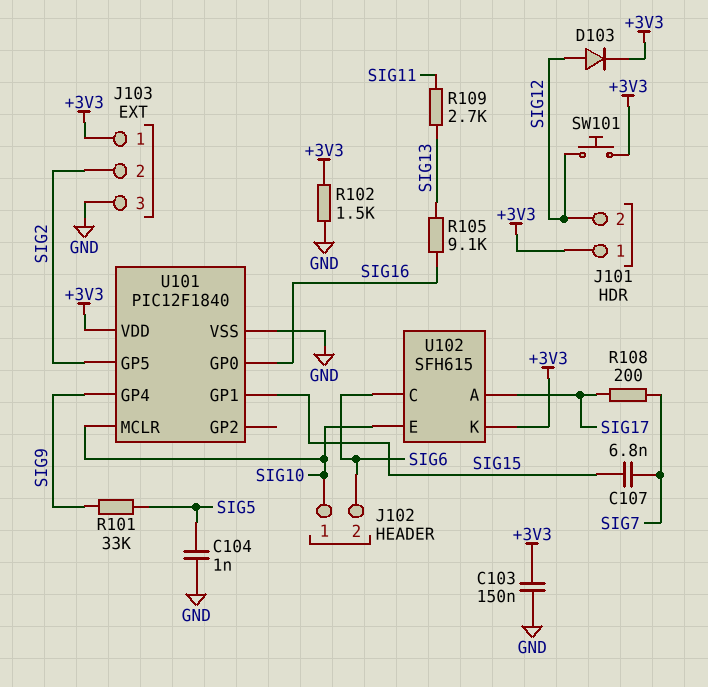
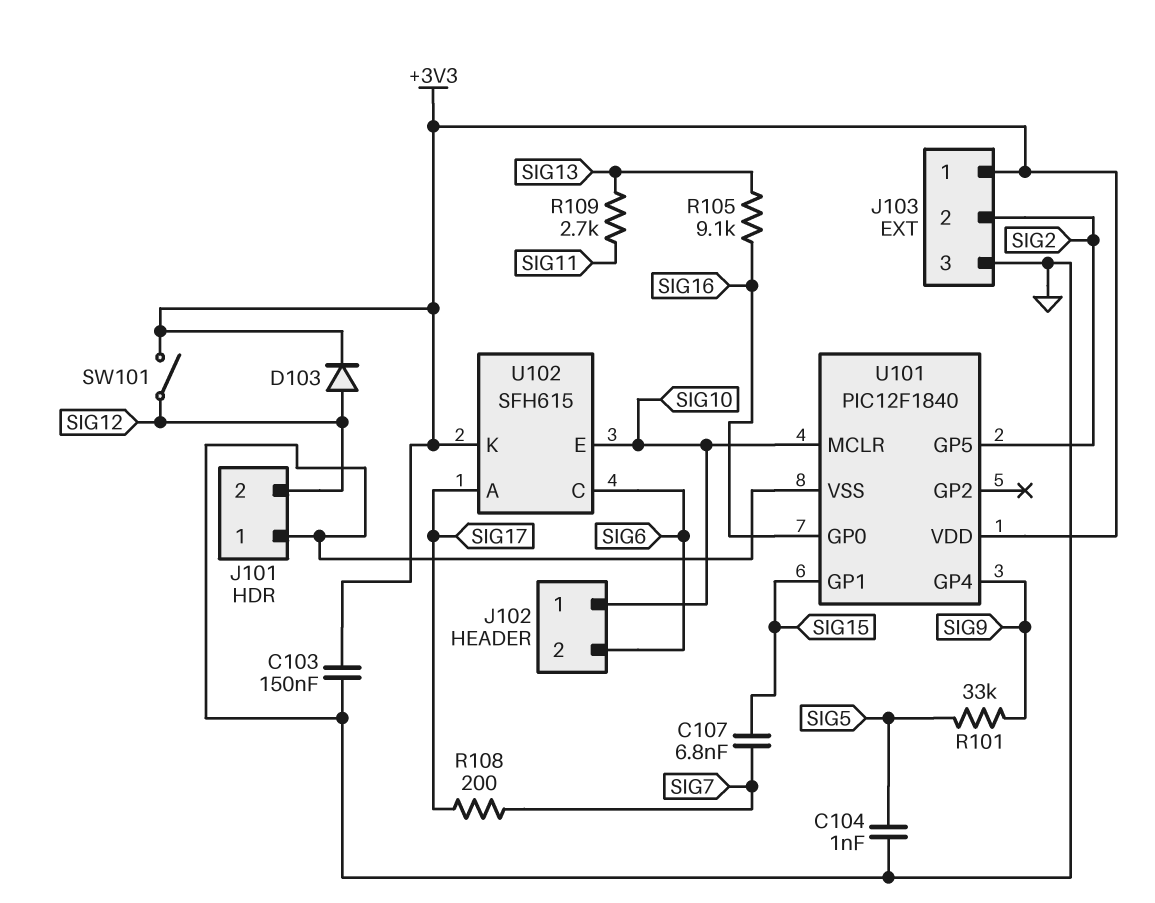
J101 pin 1: +3V3 -> GND
R102: 1.5k (+3V3, GND) -> none
SW101: button (+3V3, SIG12) -> switch (+3V3, SIG12)

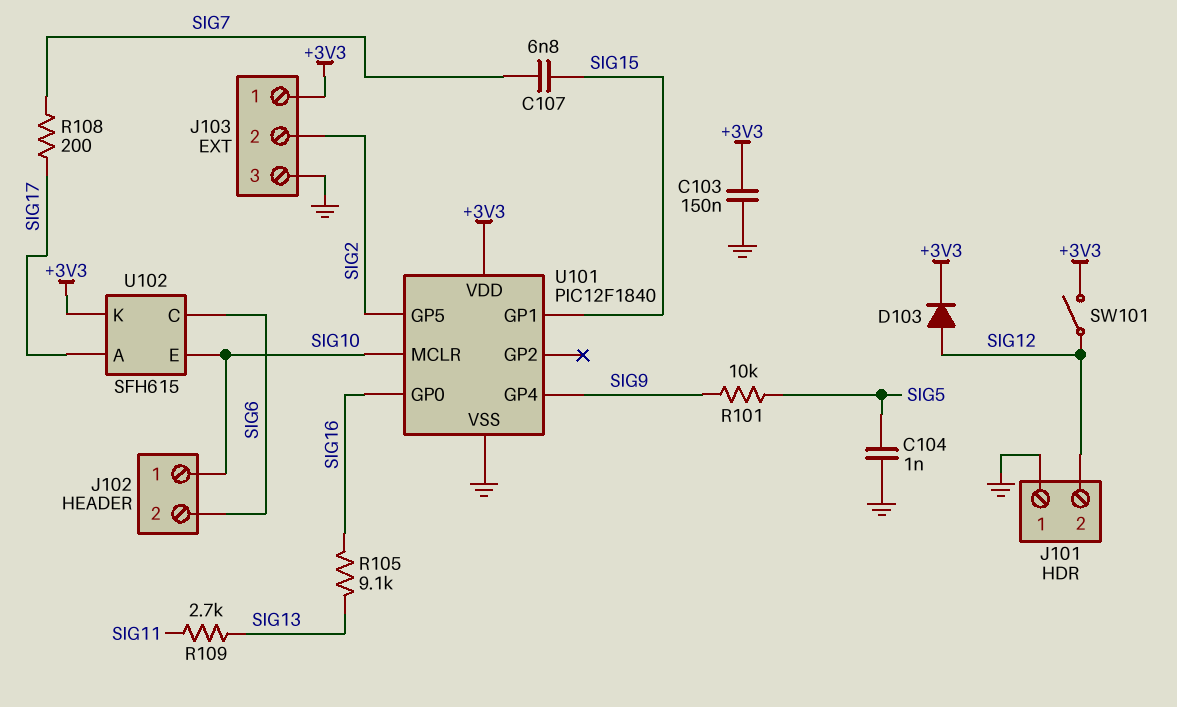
R101: 33k (SIG5, SIG9) -> 10k (SIG5, SIG9)

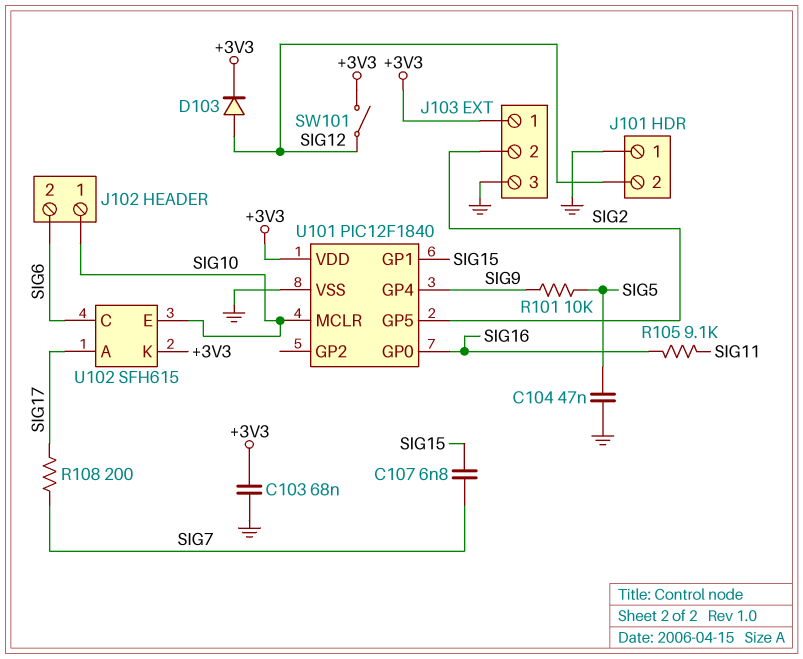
C103: 150nF (+3V3, GND) -> 68nF (+3V3, GND)
C104: 1nF (GND, SIG5) -> 47nF (GND, SIG5)
R105: 9.1k (SIG13, SIG16) -> 9.1k (SIG11, SIG16)
R109: 2.7k (SIG11, SIG13) -> none

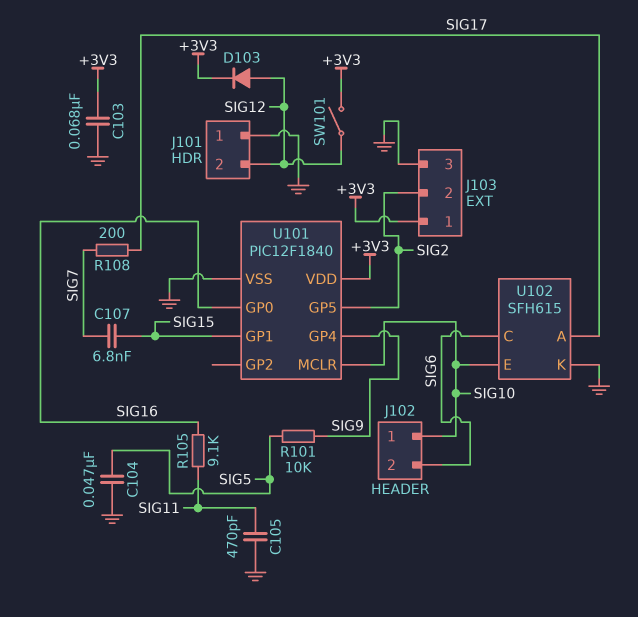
C105: none -> 470pF (GND, SIG11)
U102 pin K: +3V3 -> GND

